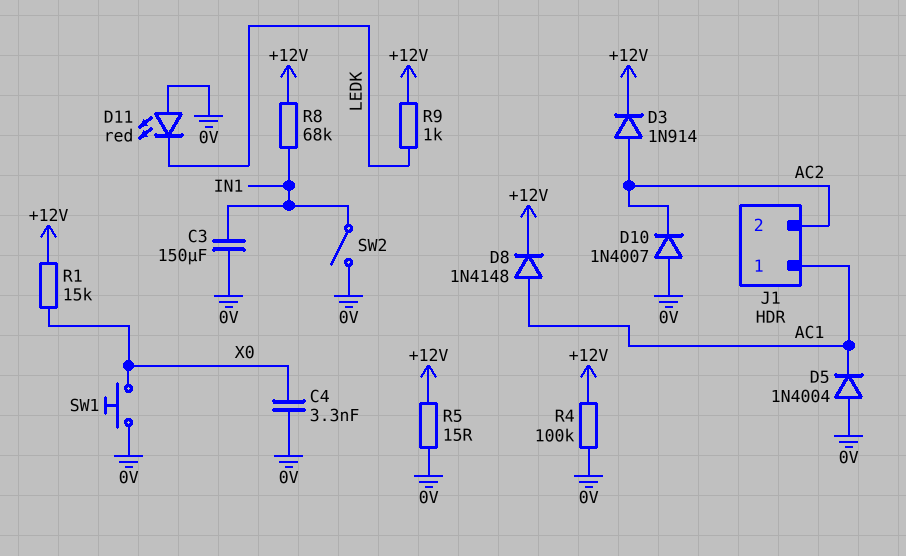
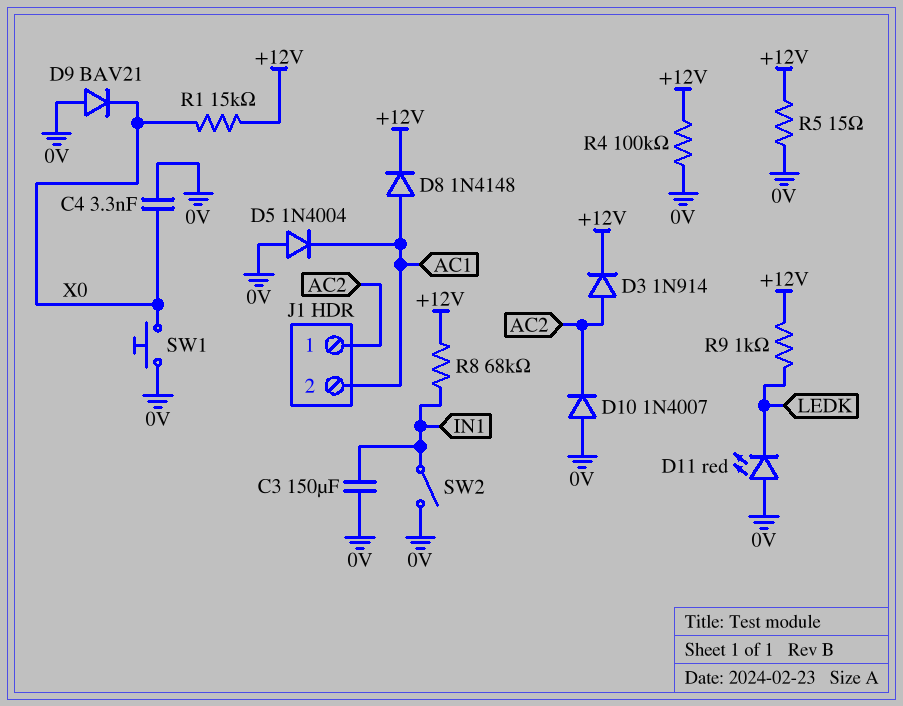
D9: none -> diode BAV21 (A 0V, K X0)
J1 pin 1: AC1 -> AC2
J1 pin 2: AC2 -> AC1

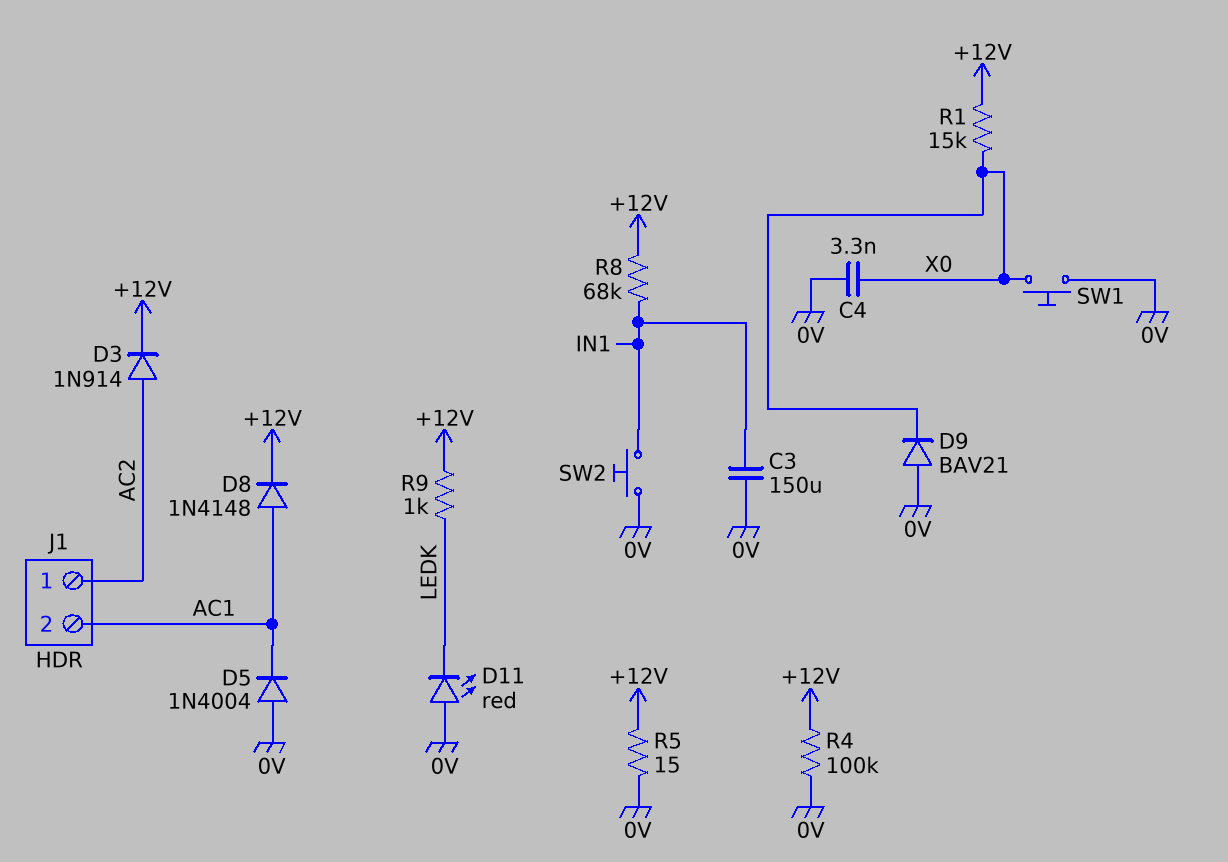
D10: diode 1N4007 (A 0V, K AC2) -> none
SW2: switch (0V, IN1) -> button (0V, IN1)

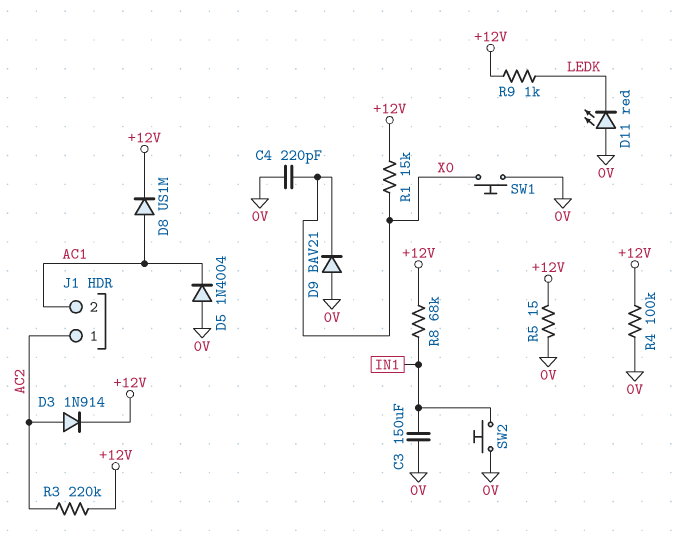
C4: 3.3nF (0V, X0) -> 220pF (0V, X0)
D8: diode 1N4148 (A AC1, K +12V) -> diode US1M (A AC1, K +12V)
R3: none -> 220k (+12V, AC2)

